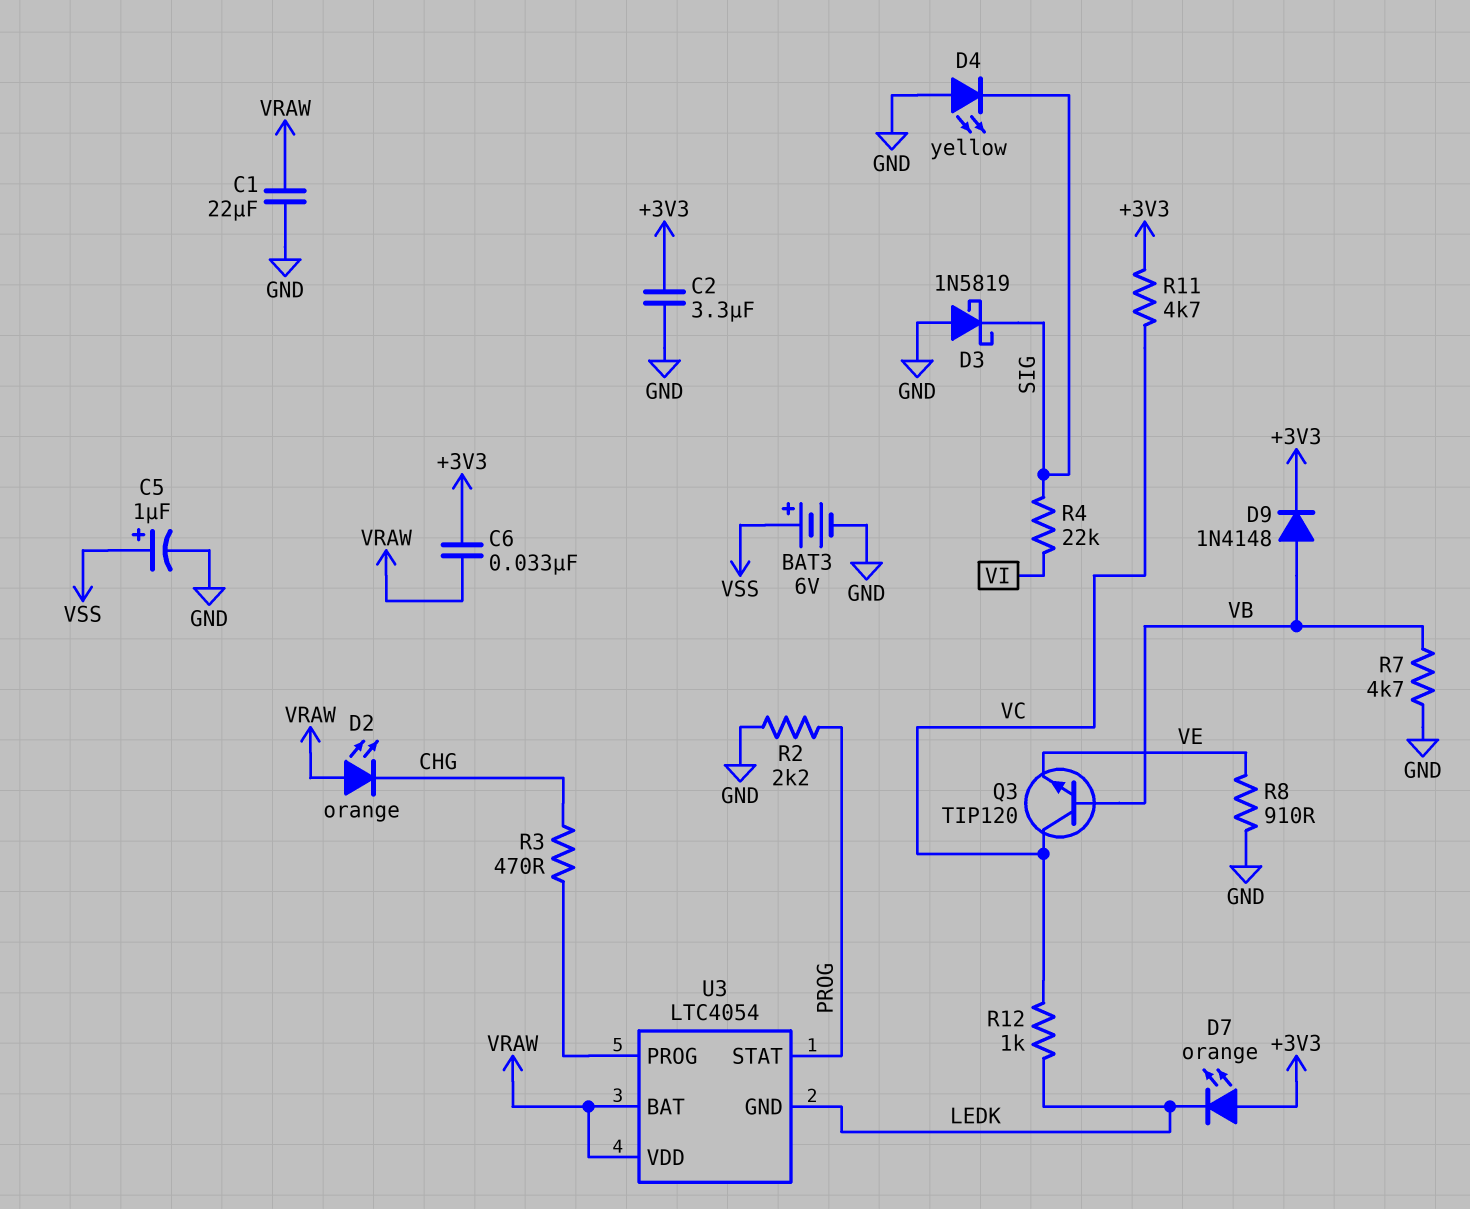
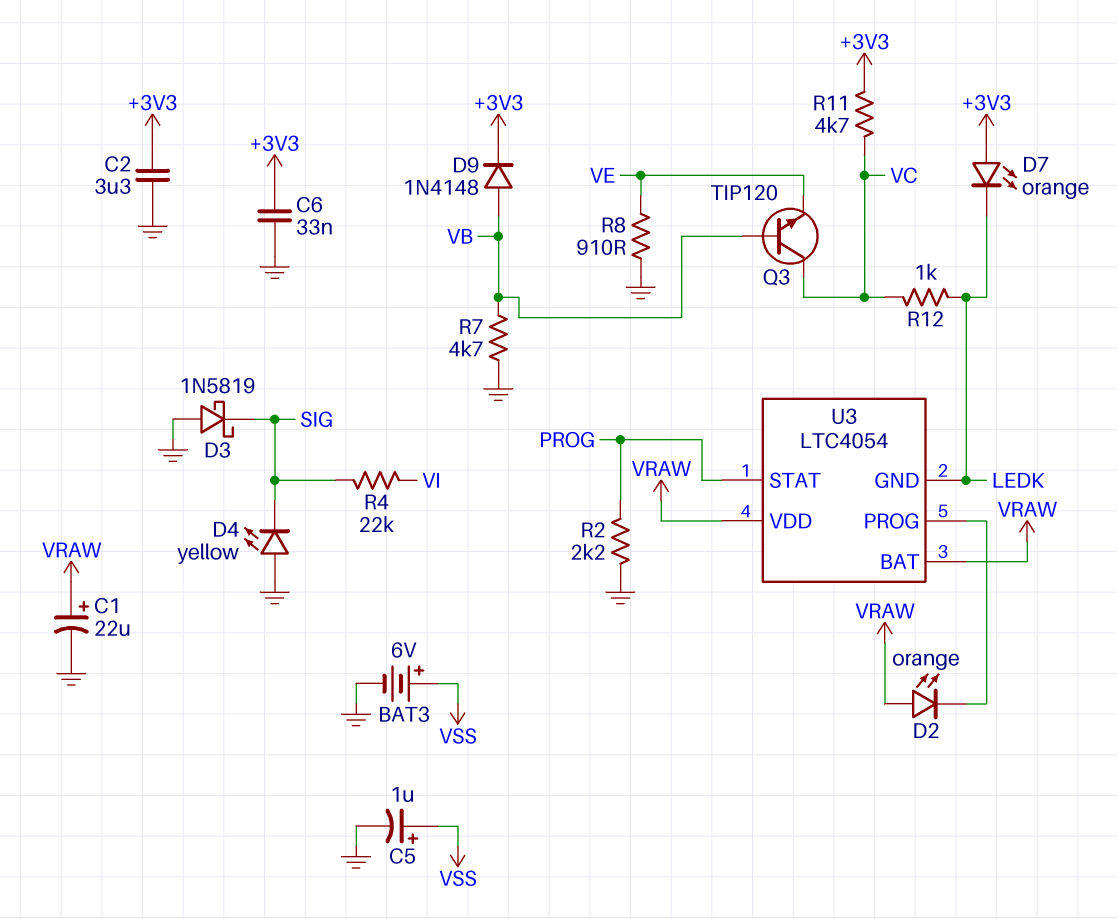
C1: 22uF (GND, VRAW) -> 22uF (plus VRAW, minus GND)
C6: 33nF (+3V3, VRAW) -> 33nF (+3V3, GND)
D2: LED orange (A VRAW, K CHG) -> LED orange (A VRAW, K U3/PROG)
R3: 470 (CHG, U3/PROG) -> none

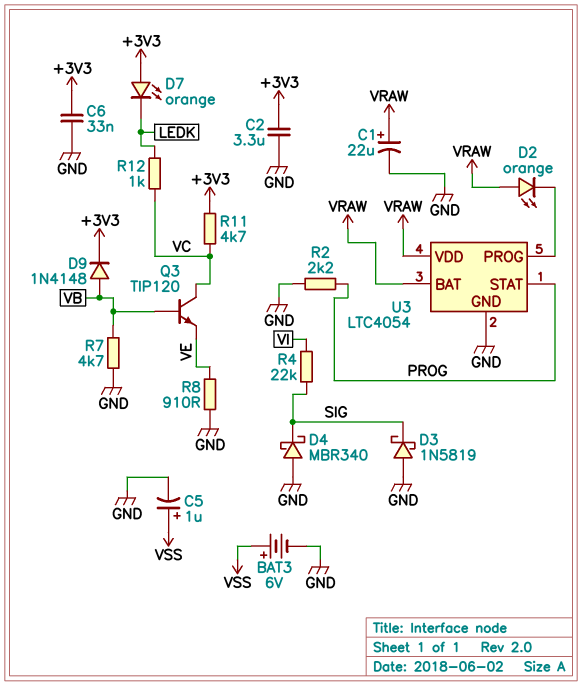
D4: LED yellow (A GND, K SIG) -> schottky MBR340 (A GND, K SIG)
U3 pin GND: LEDK -> GND

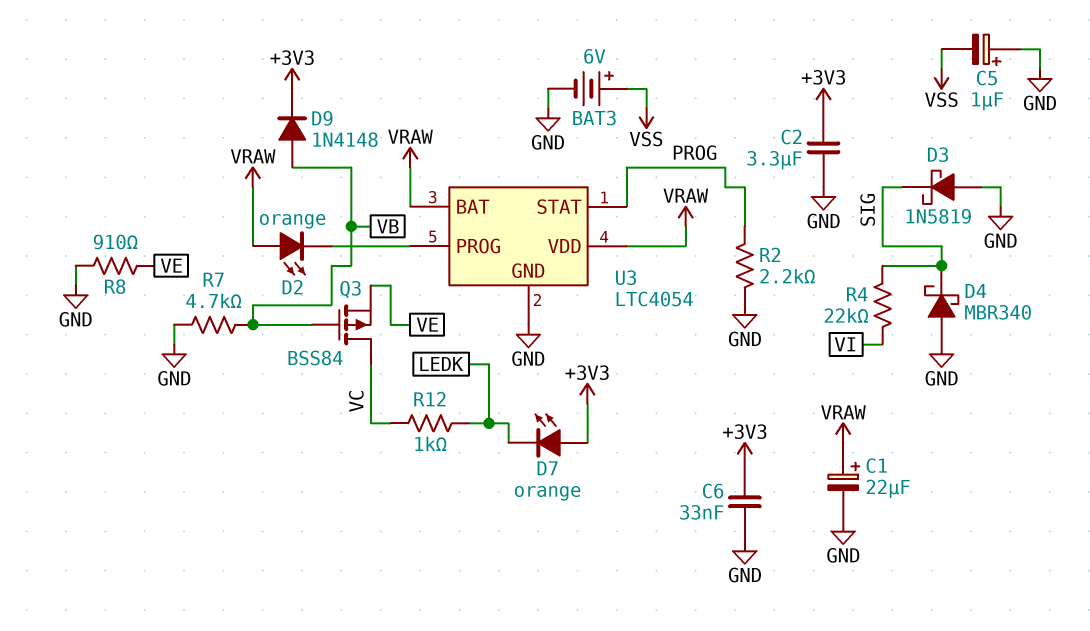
C5: 1uF (plus VSS, minus GND) -> 1uF (plus GND, minus VSS)
Q3: NPN TIP120 (B VB, C VC, E VE) -> PMOS BSS84 (G VB, D VC, S VE)
R11: 4.7k (+3V3, VC) -> none

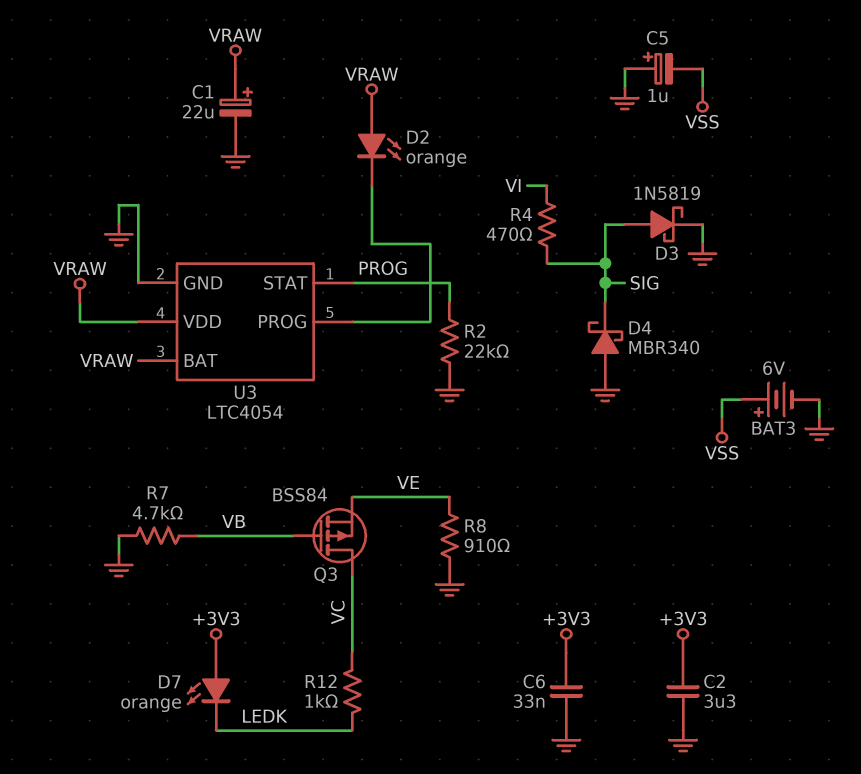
D3: schottky 1N5819 (A GND, K SIG) -> schottky 1N5819 (A SIG, K GND)
D9: diode 1N4148 (A VB, K +3V3) -> none
R2: 2.2k (GND, PROG) -> 22k (GND, PROG)
R4: 22k (SIG, VI) -> 470 (SIG, VI)

